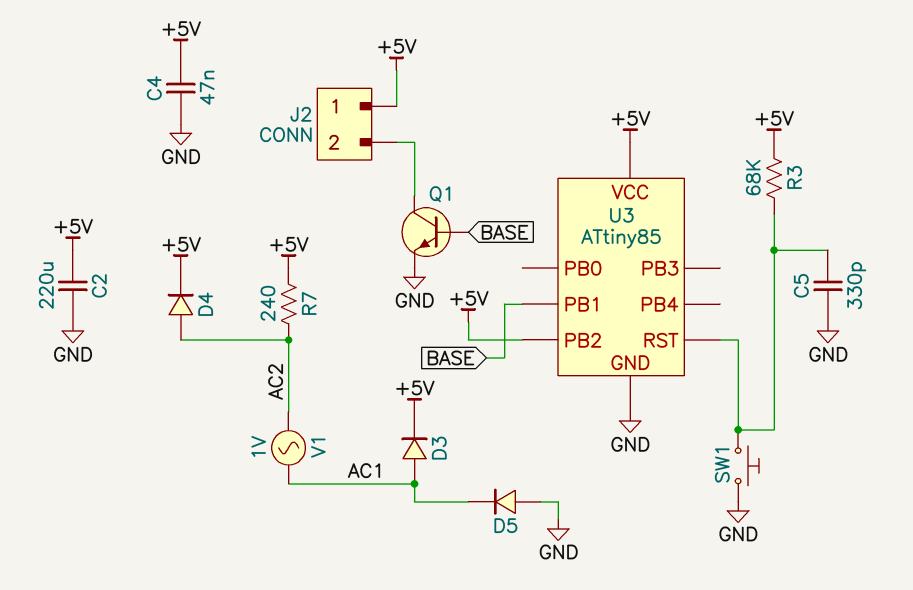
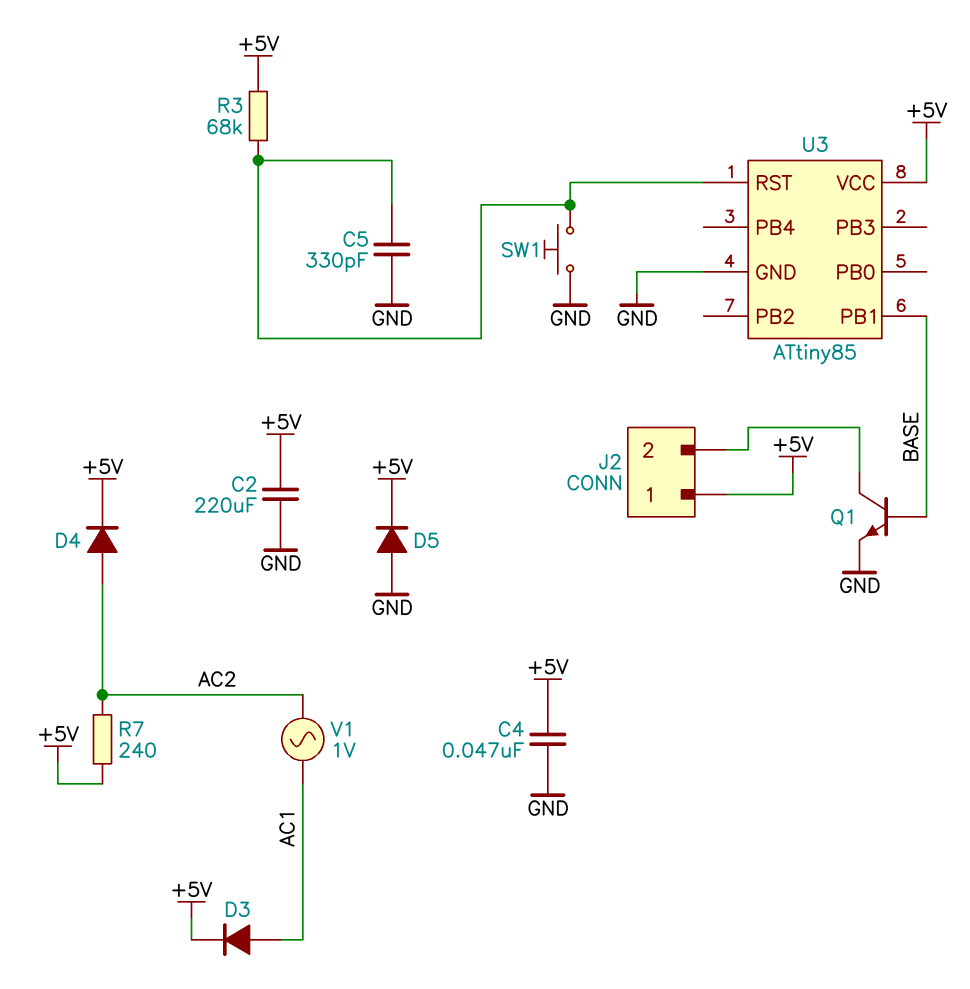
D5: diode (A GND, K AC1) -> diode (A GND, K +5V)
U3 pin PB2: +5V -> none

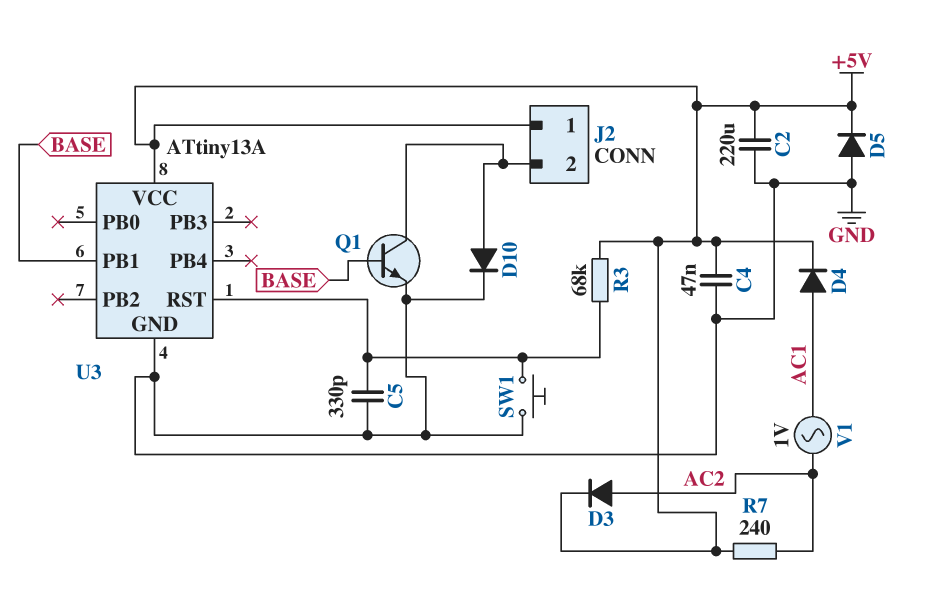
D3: diode (A AC1, K +5V) -> diode (A AC2, K +5V)
D4: diode (A AC2, K +5V) -> diode (A AC1, K +5V)
D10: none -> diode (A J2/2, K GND)
U3: ATtiny85 -> ATtiny13A

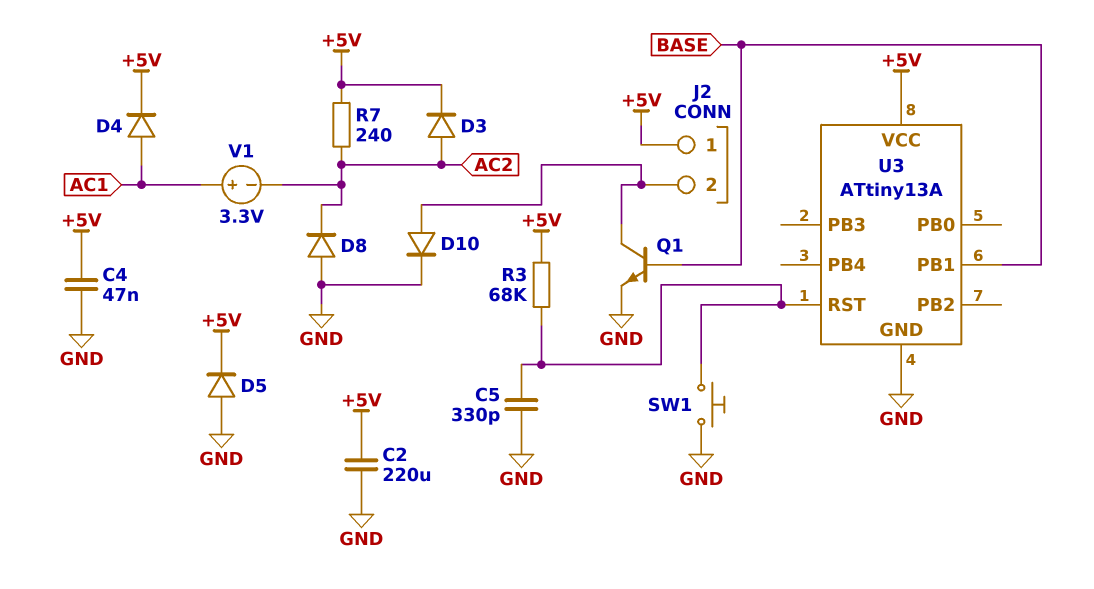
D8: none -> diode (A GND, K AC2)
V1: AC 1V (AC1, AC2) -> 3.3V (plus AC1, minus AC2)

